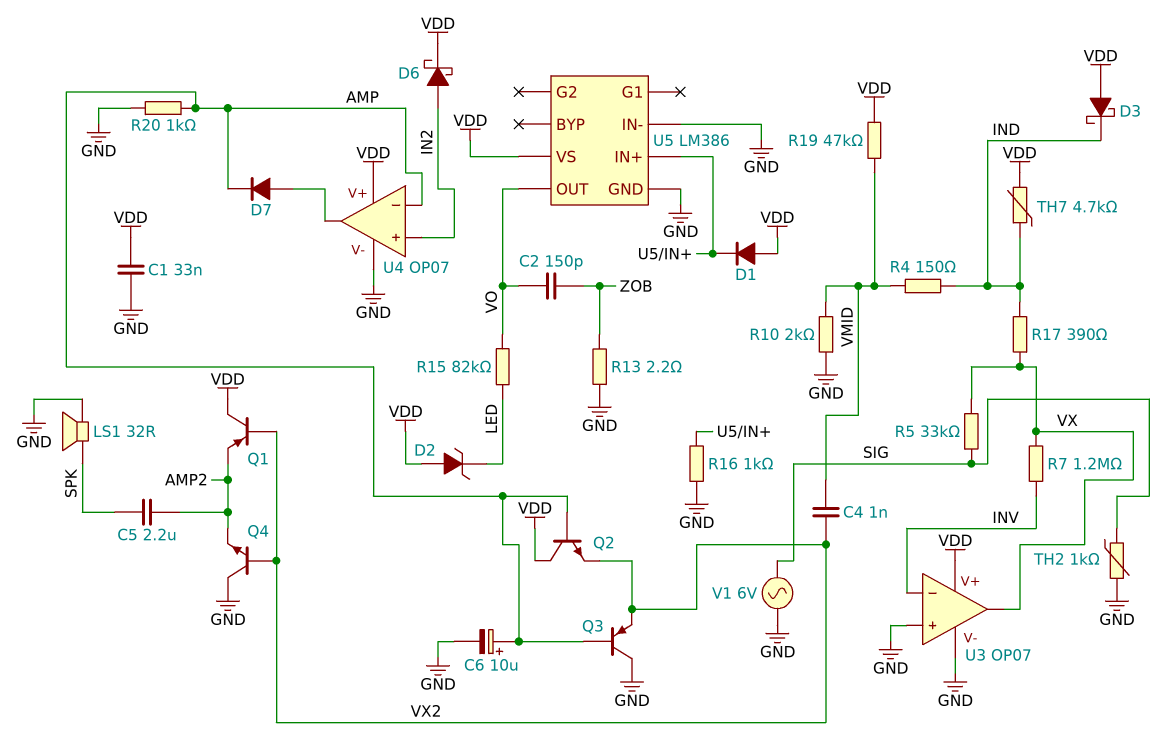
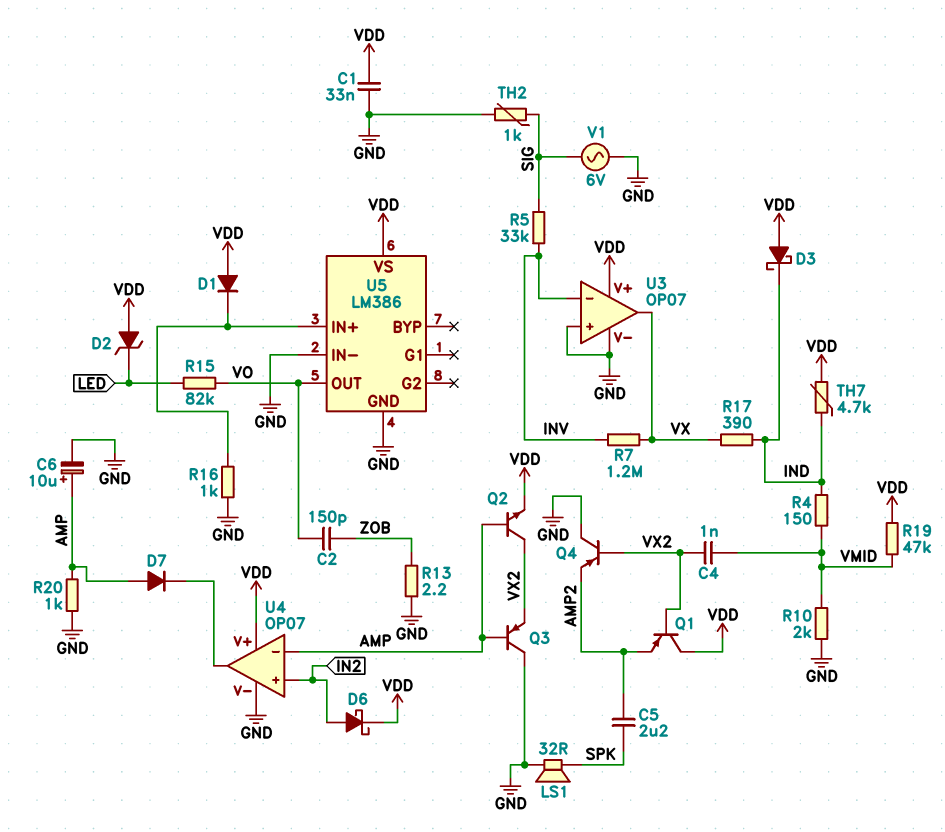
D7: diode (A U4/out, K AMP) -> diode (A AMP, K U4/out)
Q2: NPN (B AMP, C VDD, E VX2) -> NPN (B AMP, C VX2, E VDD)
Q4: NPN (B VX2, C GND, E AMP2) -> PNP (B VX2, C GND, E AMP2)
R5: 33k (SIG, VX) -> 33k (INV, SIG)

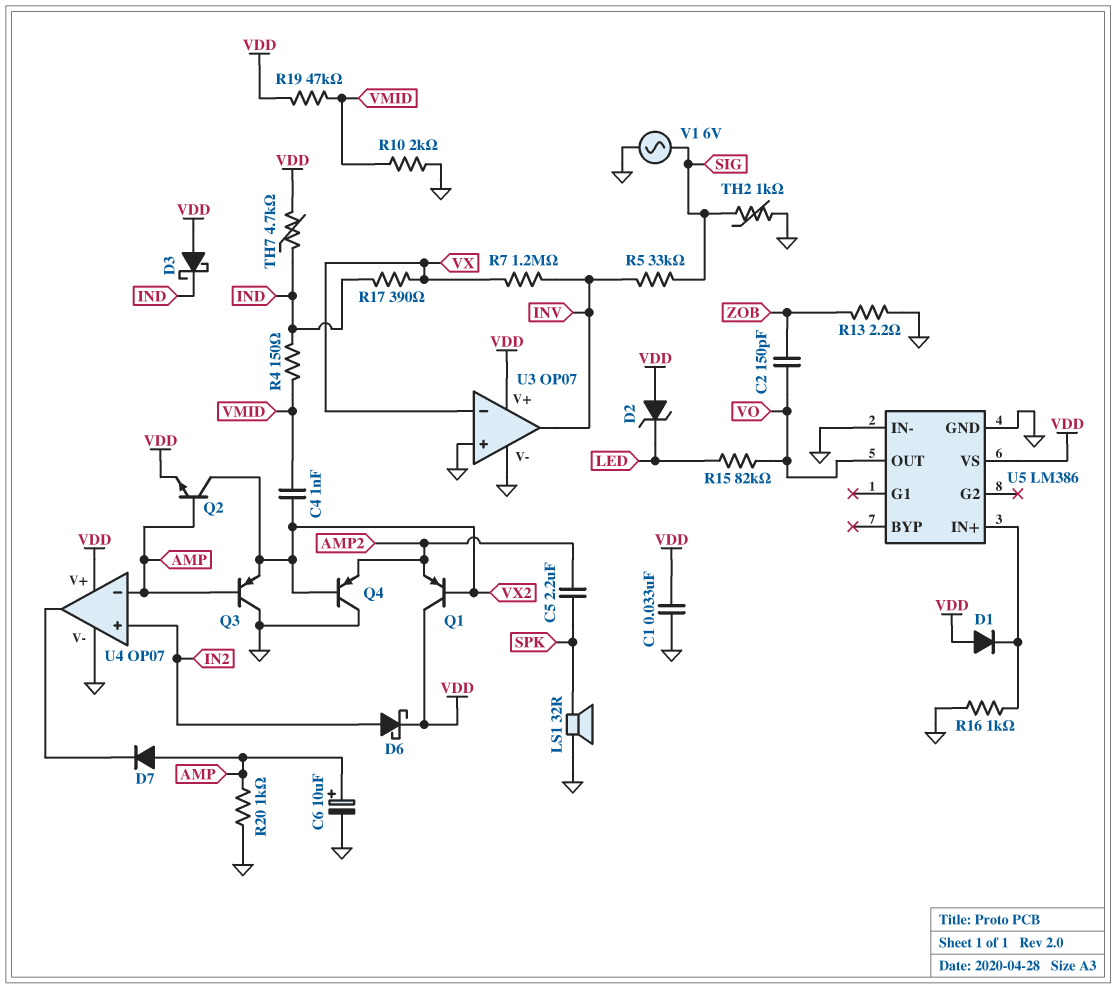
U3 pin in-: INV -> VX
U3 pin out: VX -> INV

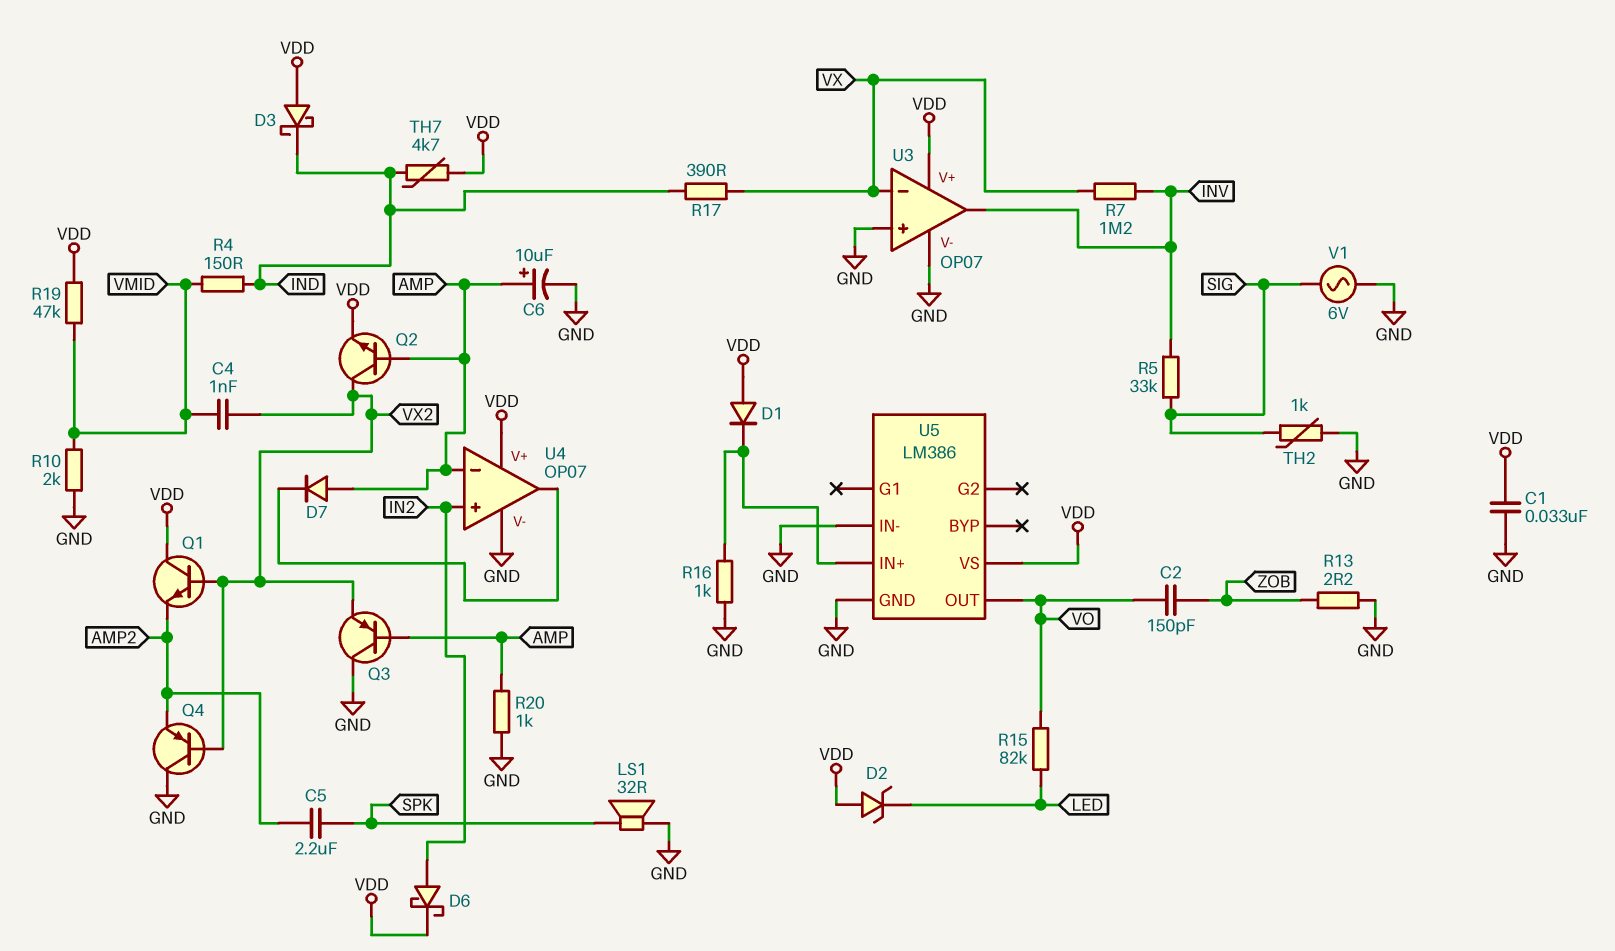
Q1: PNP (B VX2, C VDD, E AMP2) -> NPN (B VX2, C VDD, E AMP2)

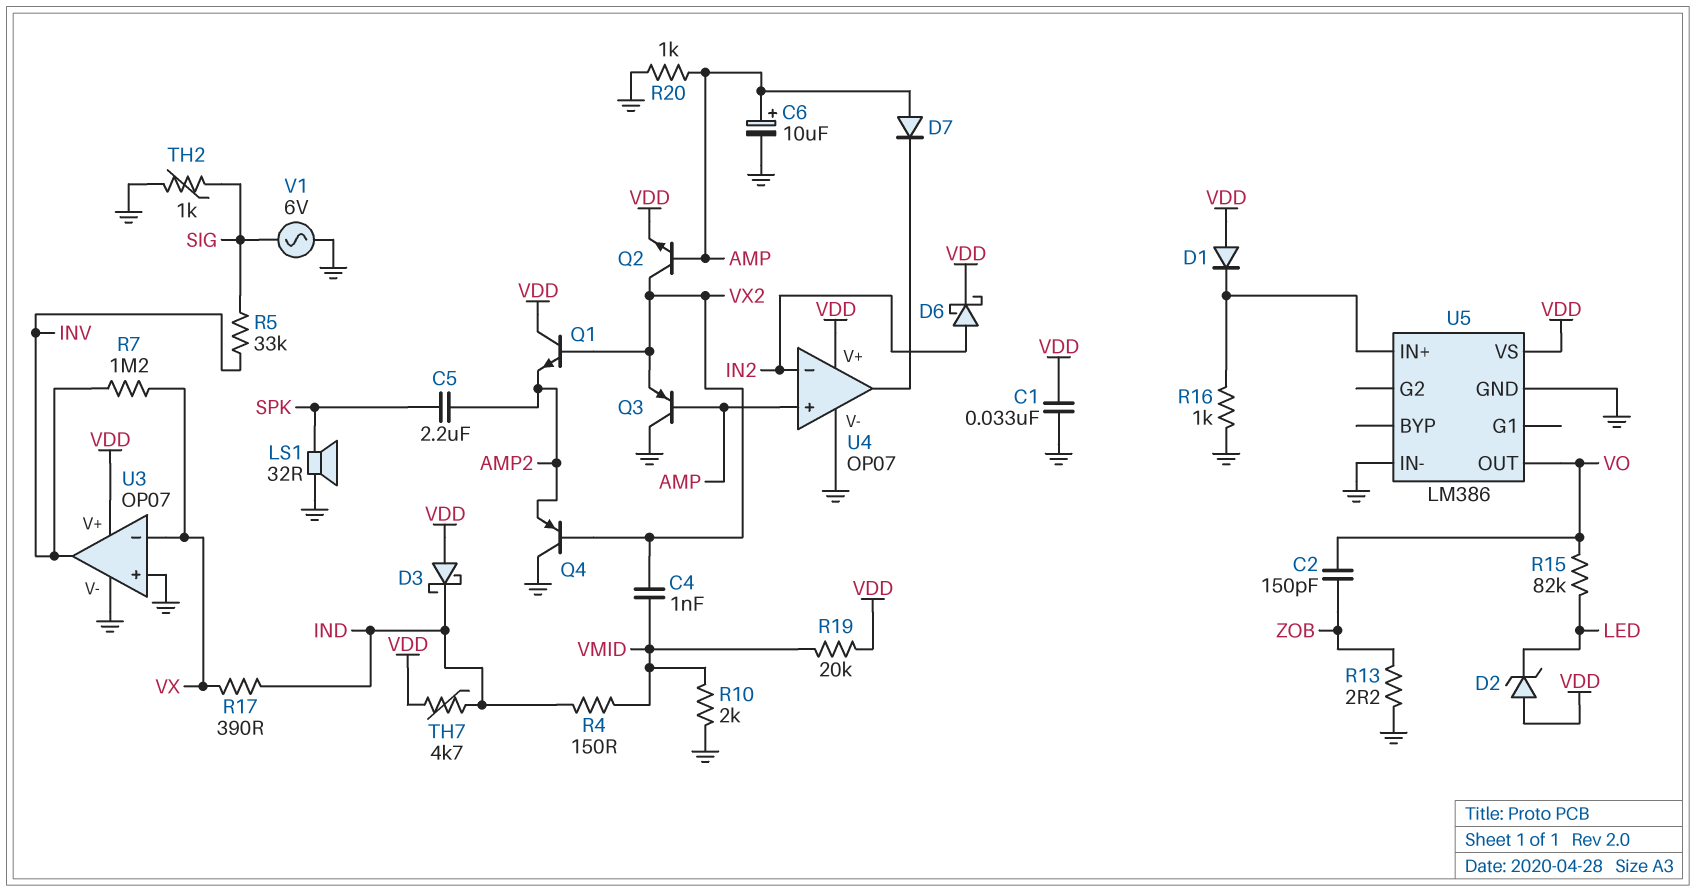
R19: 47k (VDD, VMID) -> 20k (VDD, VMID)
U4 pin in+: IN2 -> AMP
U4 pin in-: AMP -> IN2

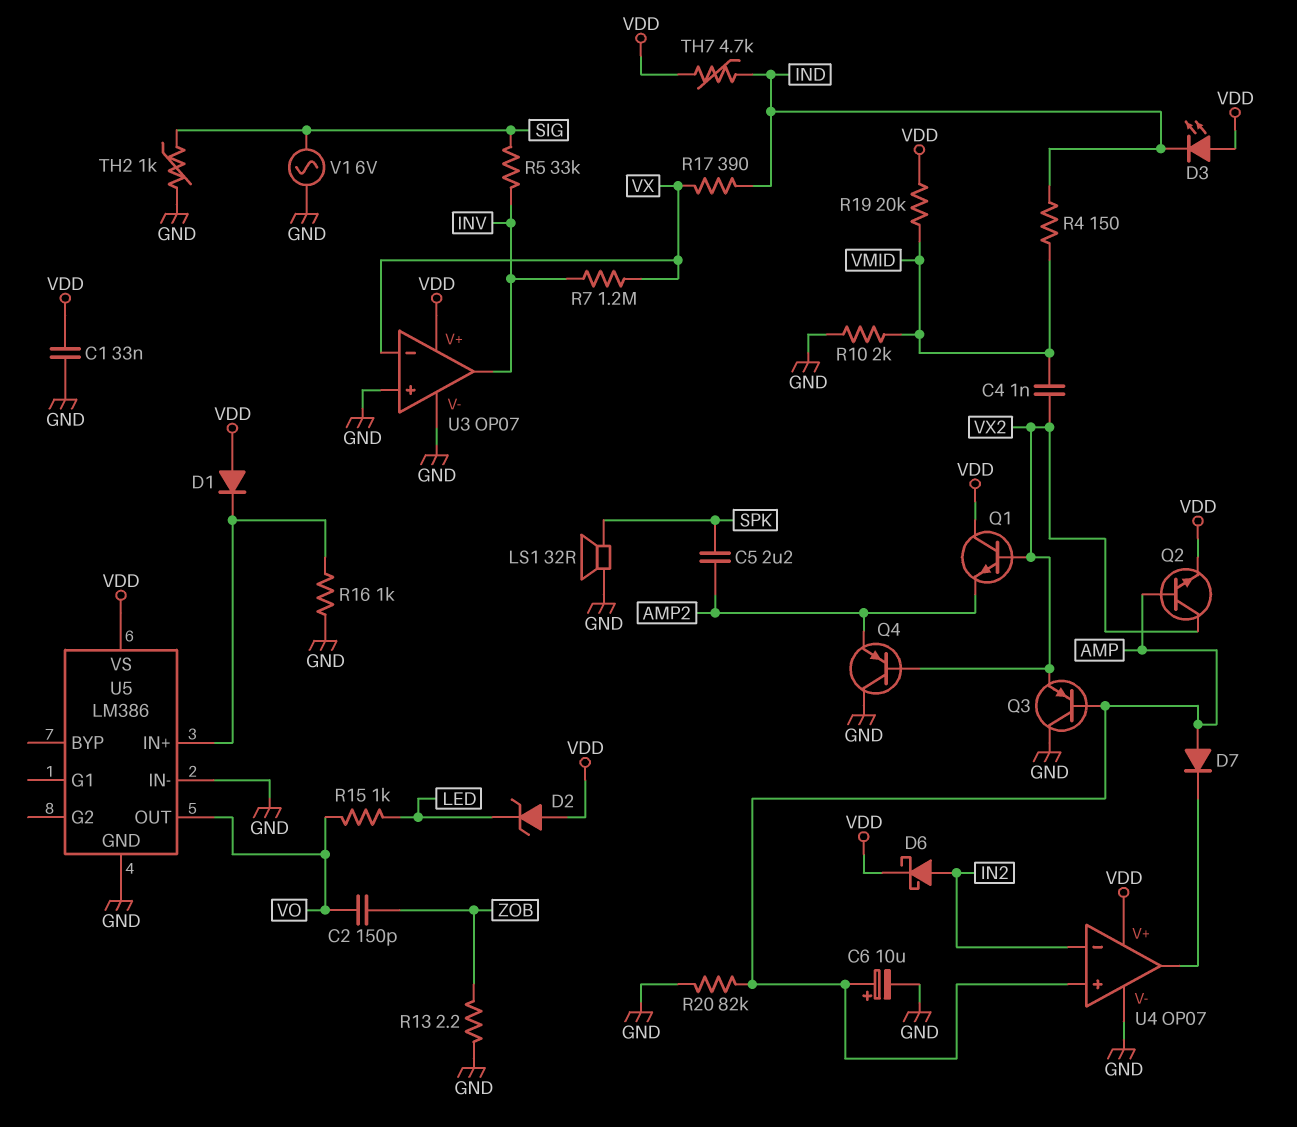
D3: schottky (A VDD, K IND) -> LED (A VDD, K IND)
R15: 82k (LED, VO) -> 1k (LED, VO)
R20: 1k (AMP, GND) -> 82k (AMP, GND)

